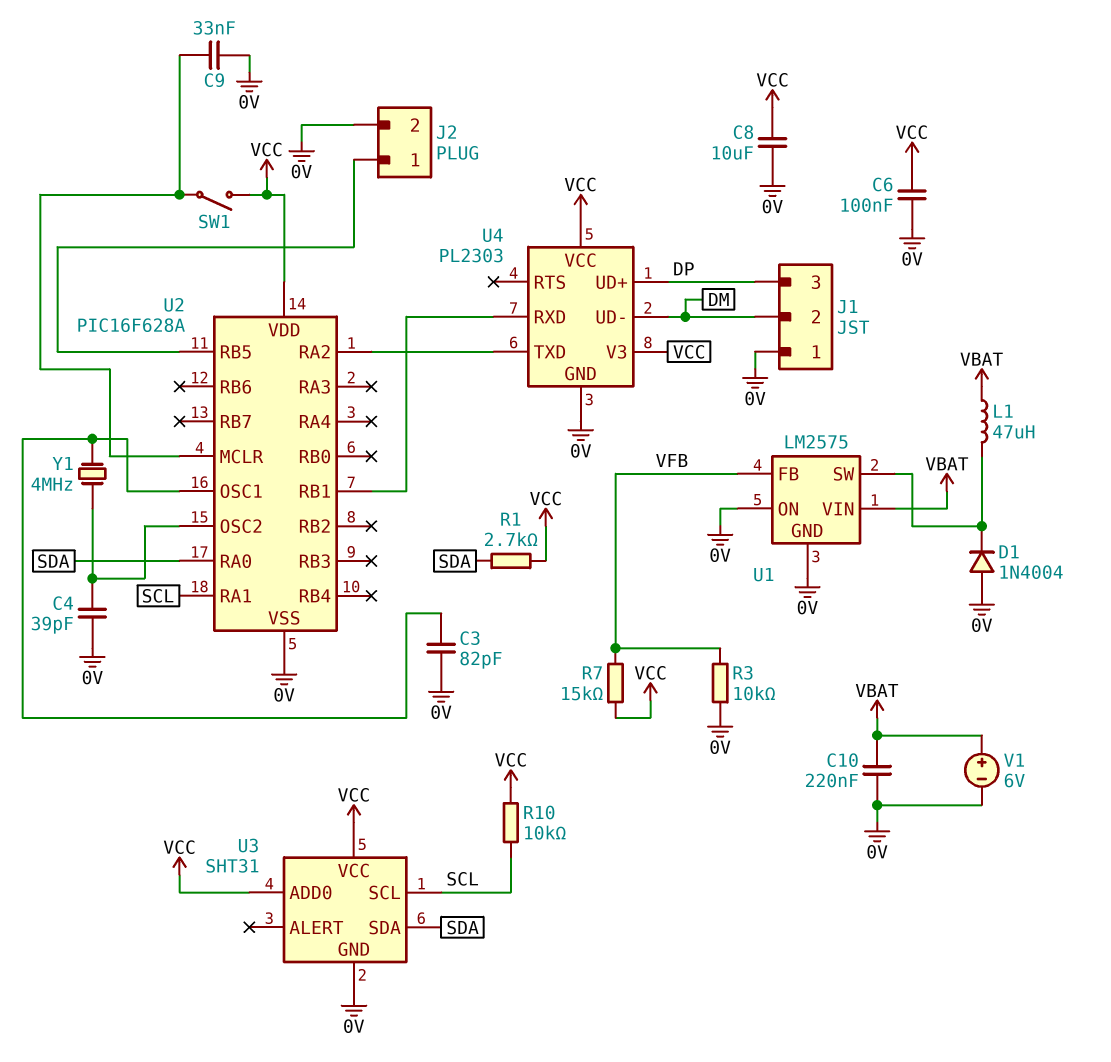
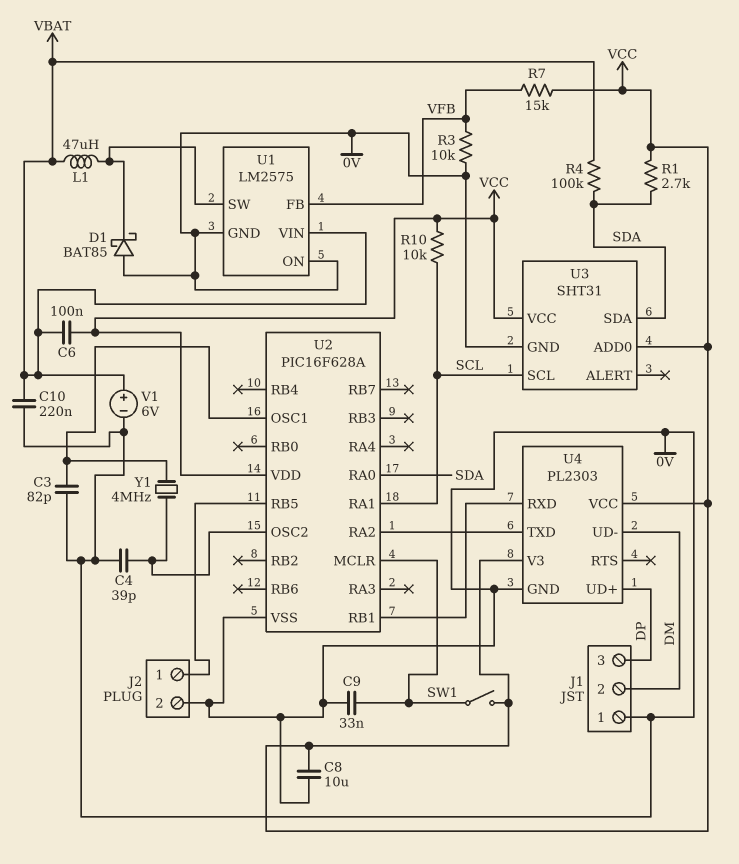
C6: 100nF (0V, VCC) -> 100nF (VBAT, VCC)
D1: diode 1N4004 (A 0V, K U1/SW) -> schottky BAT85 (A 0V, K U1/SW)
R4: none -> 100k (SDA, VBAT)

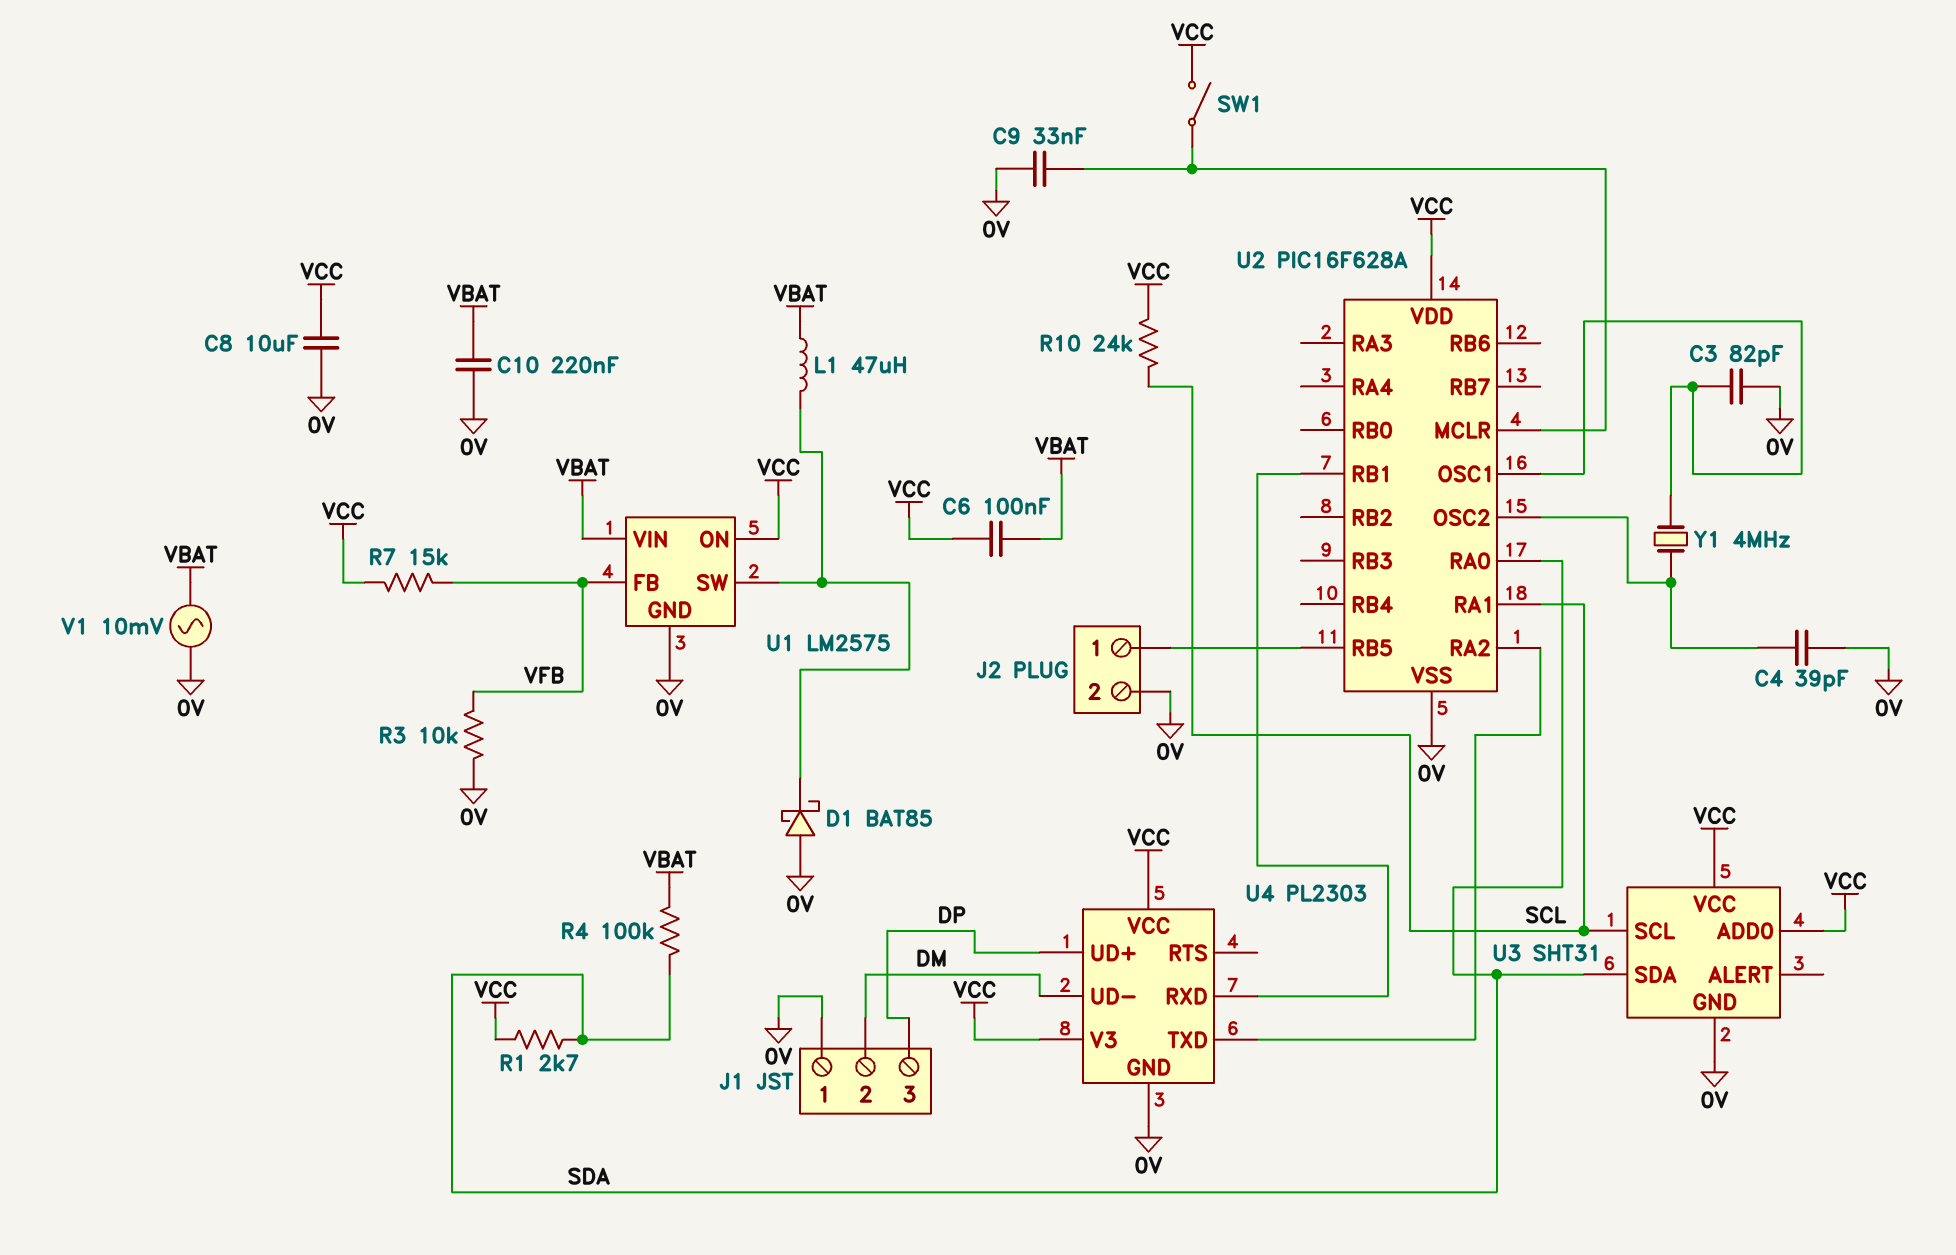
R10: 10k (SCL, VCC) -> 24k (SCL, VCC)
U1 pin ON: 0V -> VCC
V1: 6V (plus VBAT, minus 0V) -> AC 10mV (0V, VBAT)

